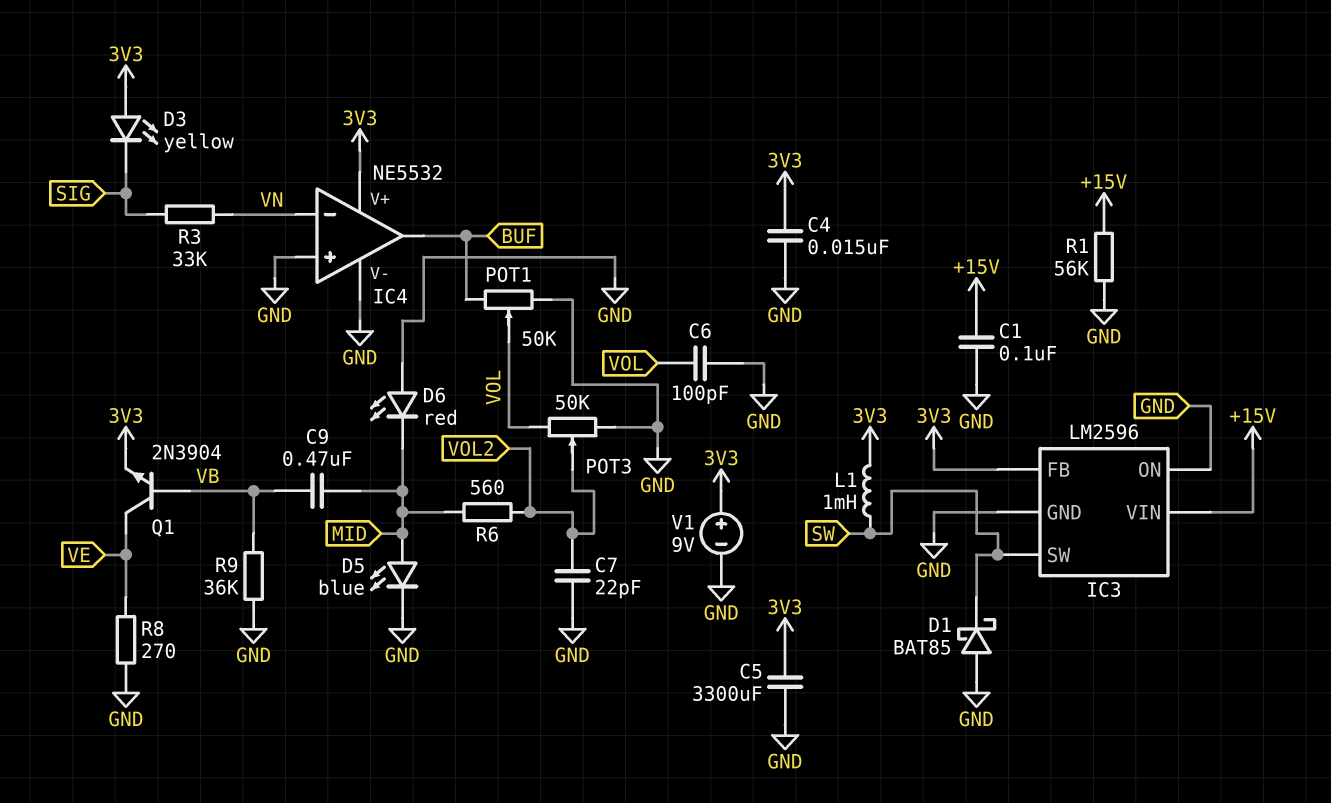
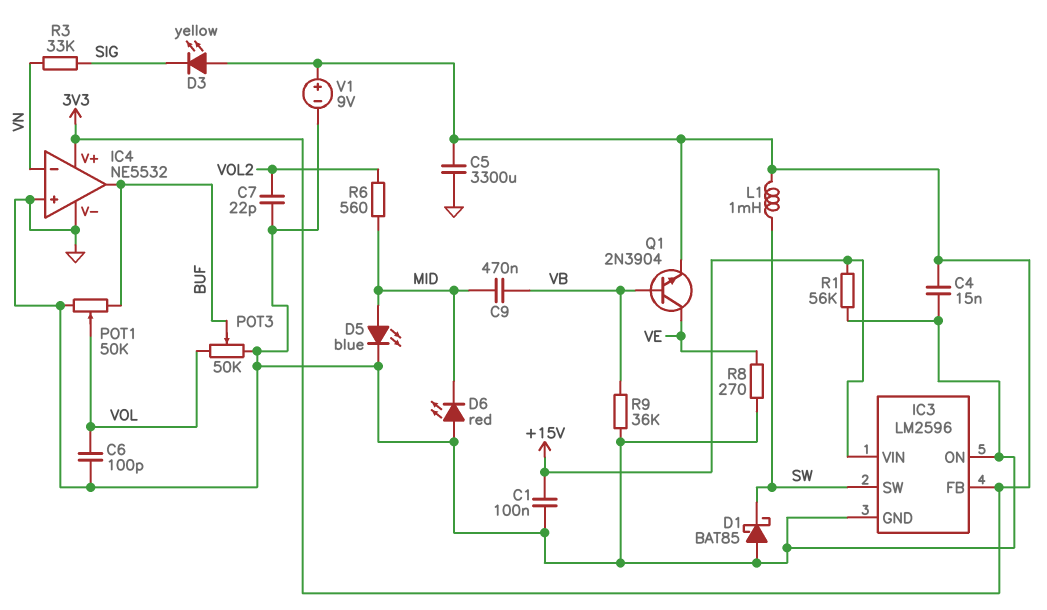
POT3: 50k (GND, VOL, wiper VOL2) -> 50k (GND, VOL, wiper BUF)

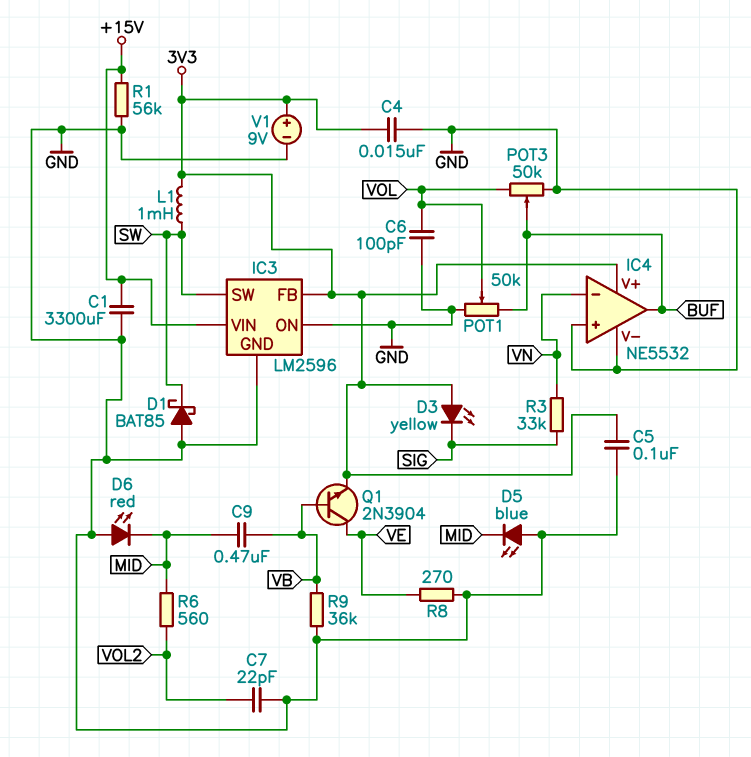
C1: 100nF (+15V, GND) -> 3300uF (+15V, GND)
C5: 3300uF (3V3, GND) -> 100nF (3V3, GND)
D5: LED blue (A MID, K GND) -> LED blue (A GND, K MID)

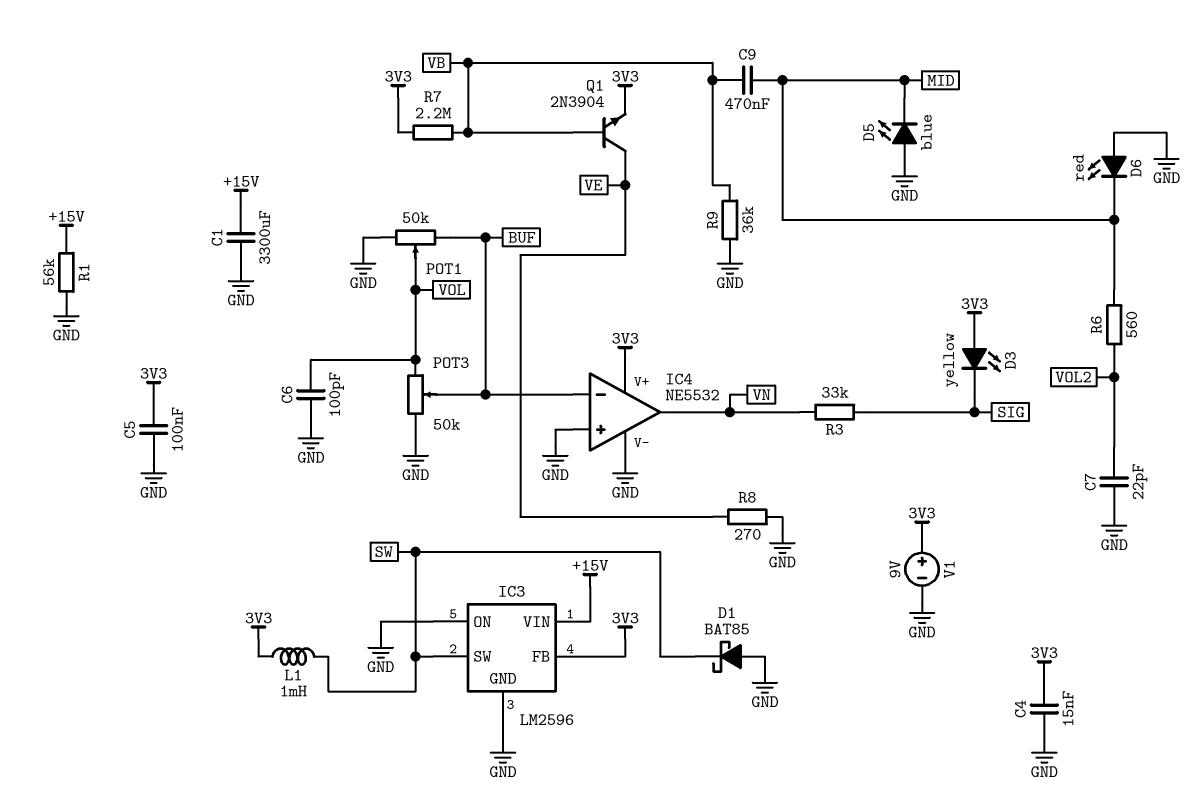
IC4 pin in-: VN -> BUF
IC4 pin out: BUF -> VN
R7: none -> 2.2M (3V3, VB)

